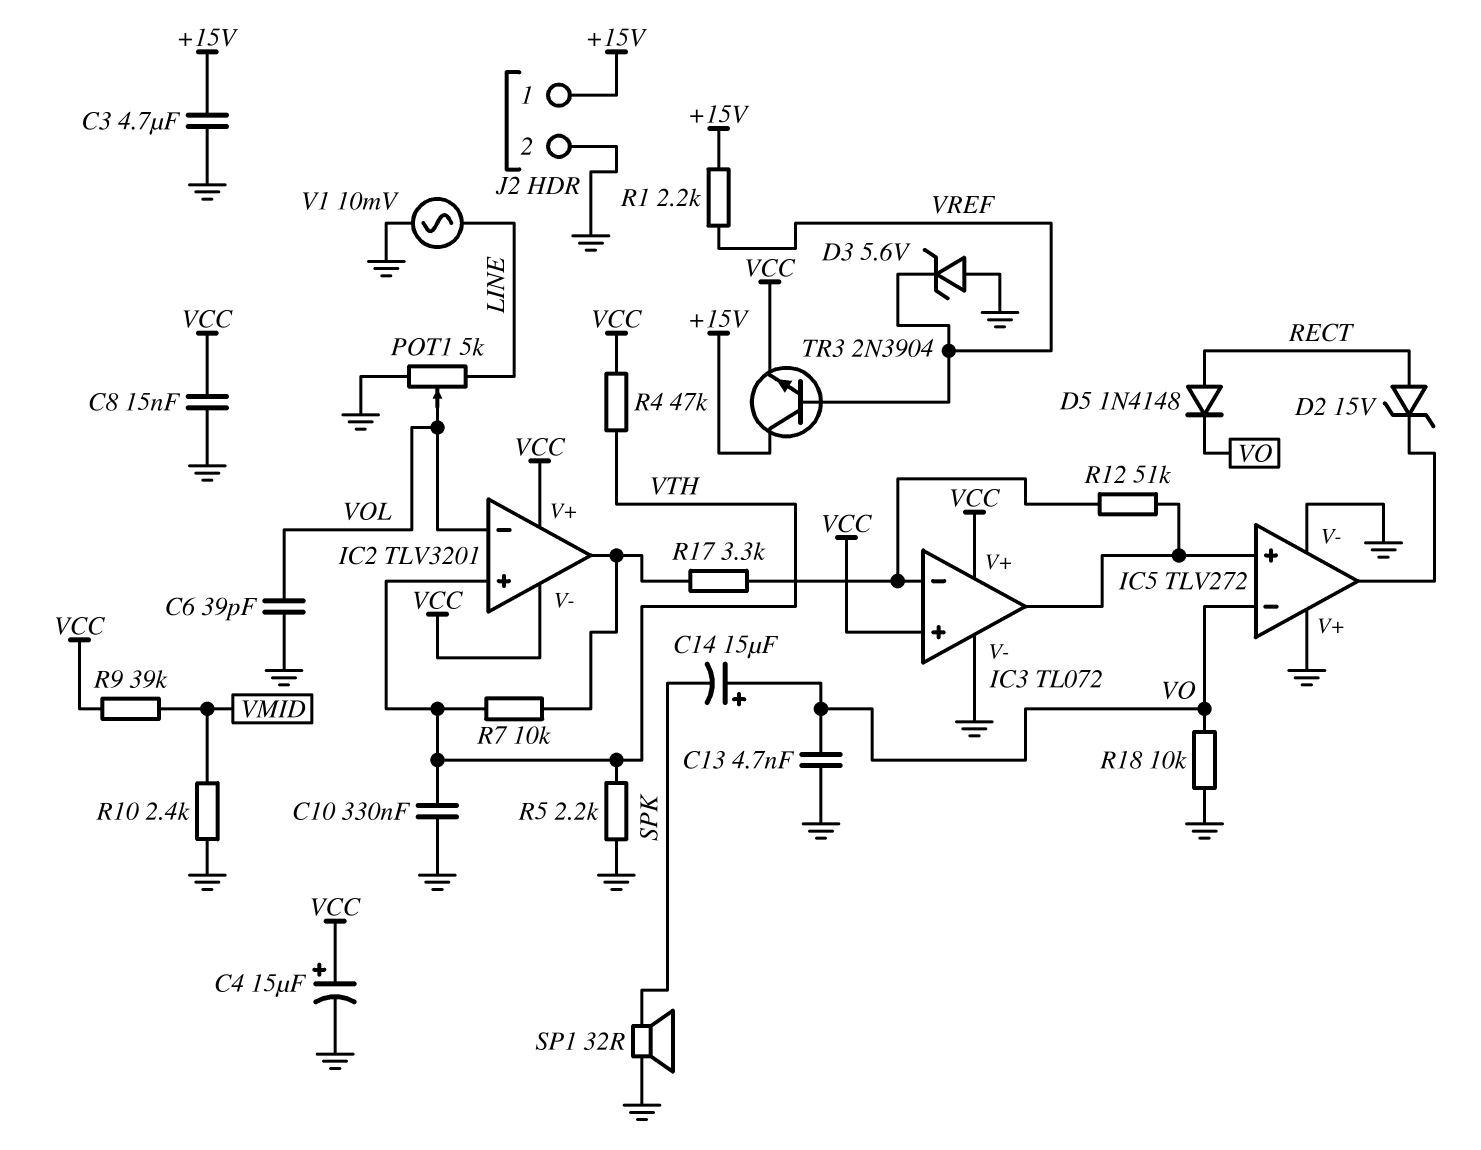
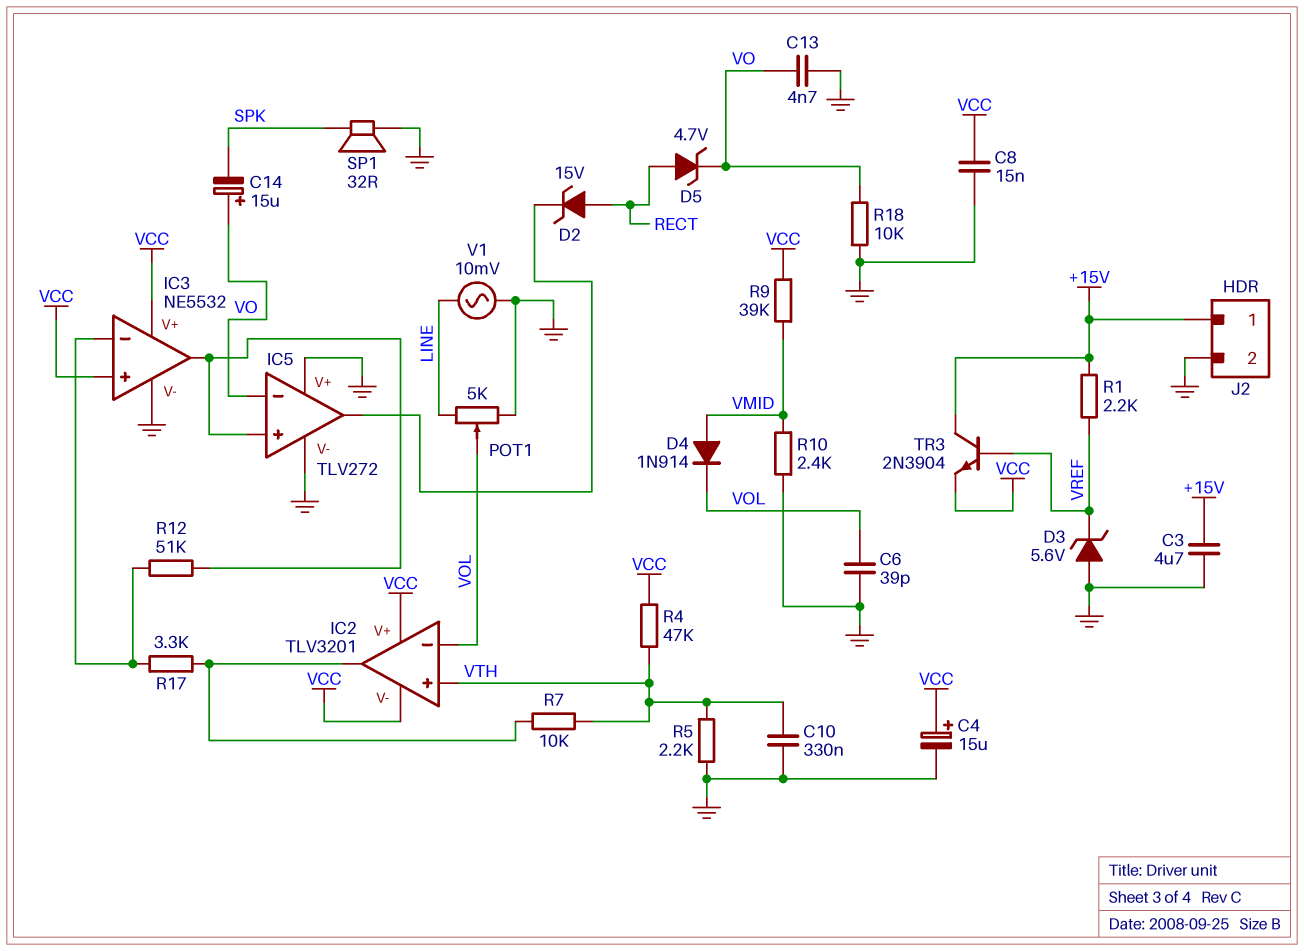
D4: none -> diode 1N914 (A VMID, K VOL)
D5: diode 1N4148 (A RECT, K VO) -> zener 4.7V (A RECT, K VO)
IC3: TL072 -> NE5532

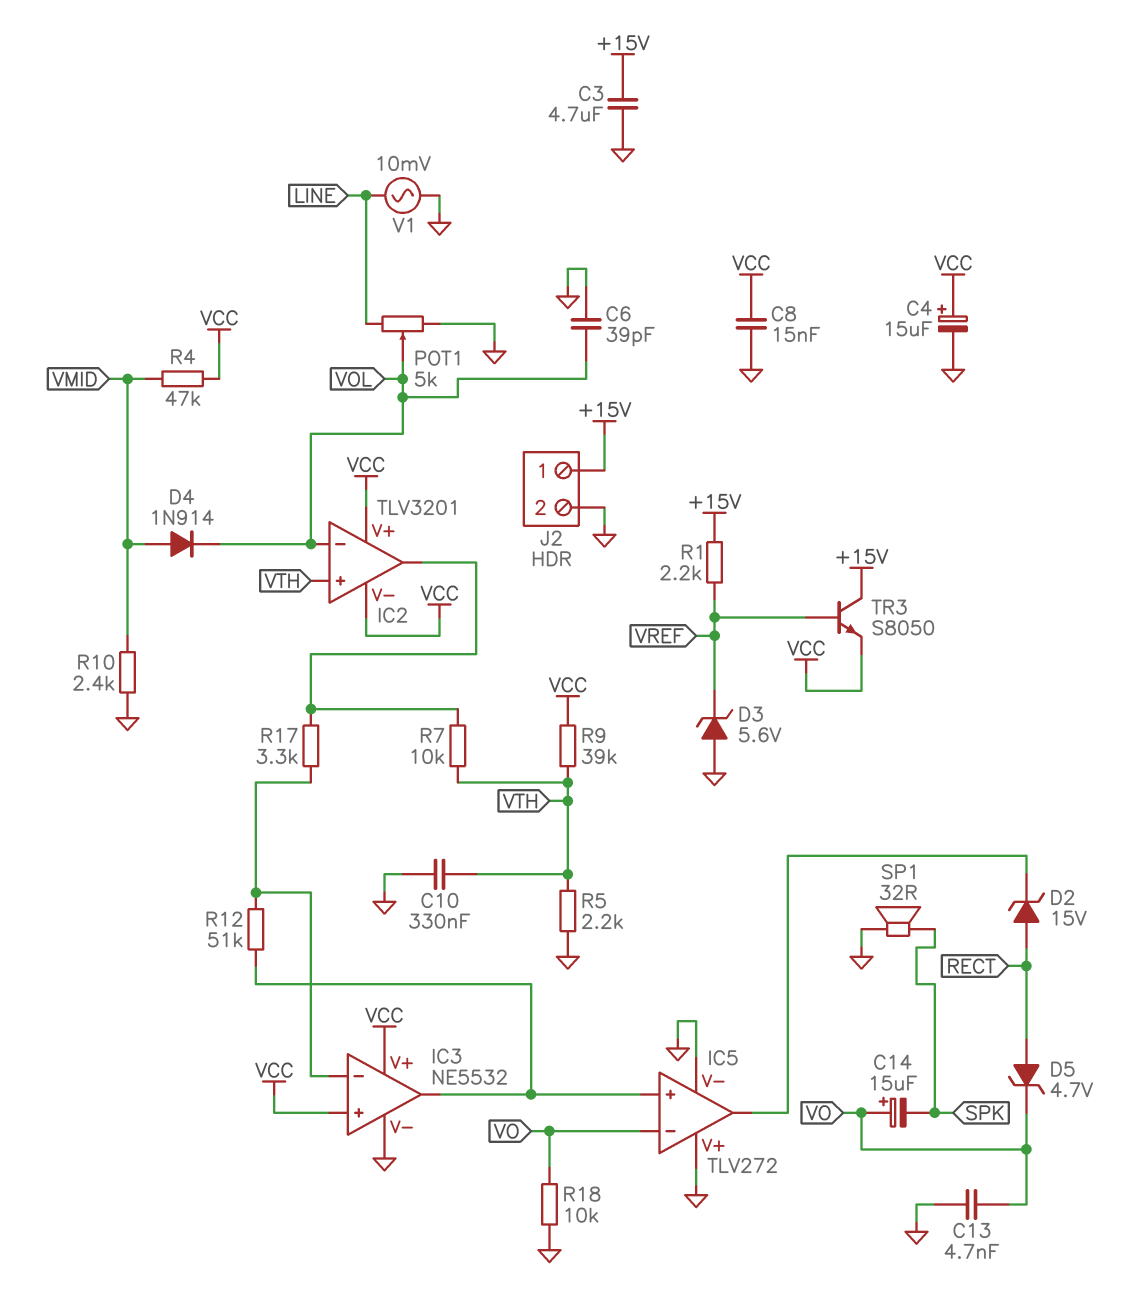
R4: 47k (VCC, VTH) -> 47k (VCC, VMID)
R9: 39k (VCC, VMID) -> 39k (VCC, VTH)
TR3: NPN 2N3904 (B VREF, C +15V, E VCC) -> NPN S8050 (B VREF, C +15V, E VCC)

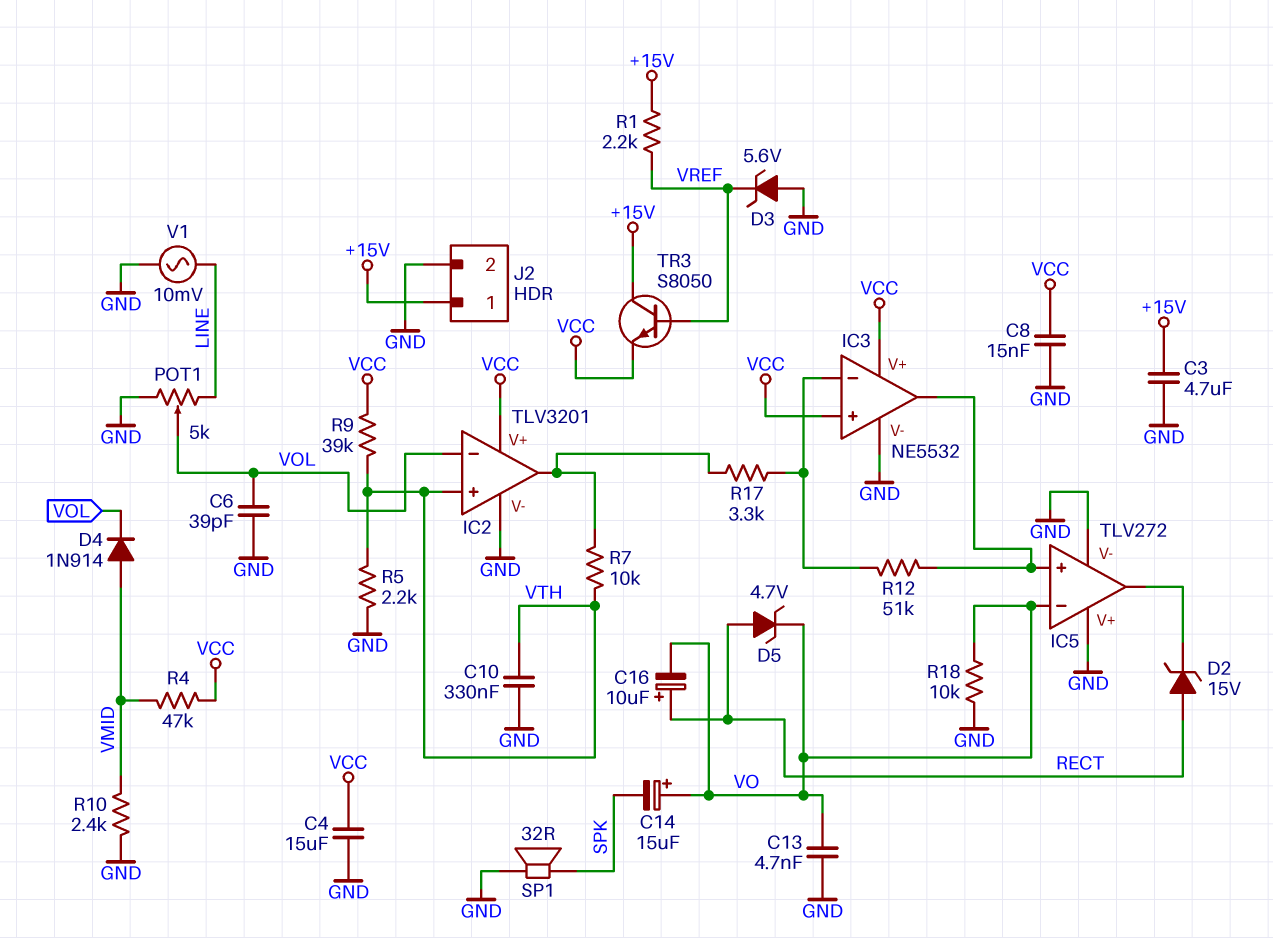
C4: 15uF (plus VCC, minus GND) -> 15uF (GND, VCC)
C16: none -> 10uF (plus RECT, minus VO)
IC2 pin V-: VCC -> GND

